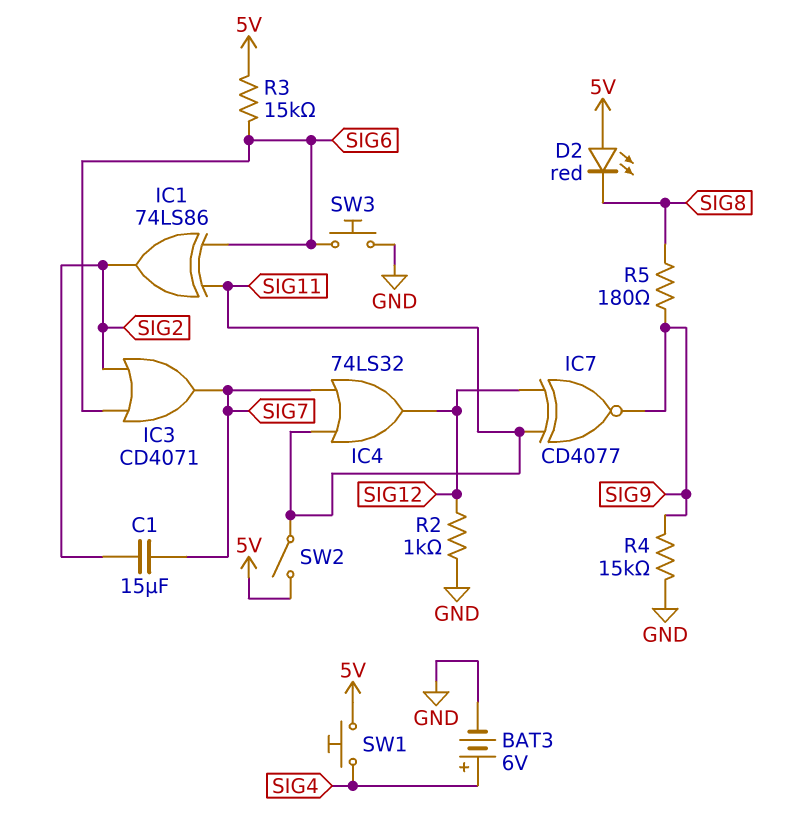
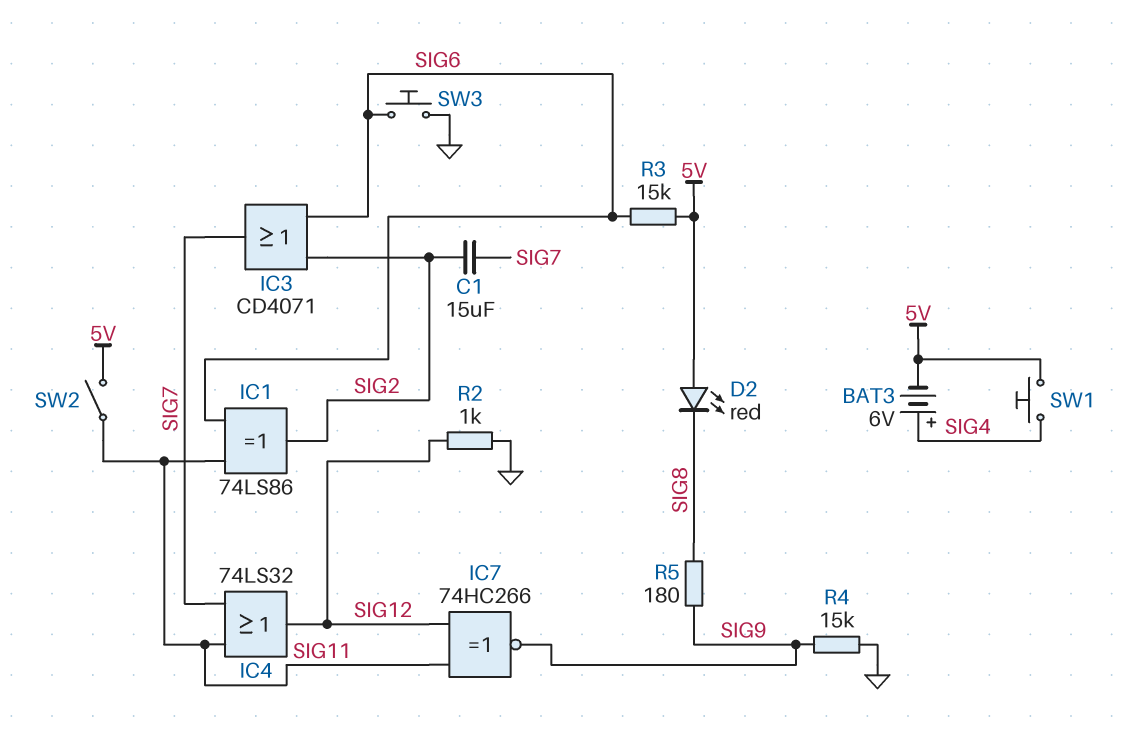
BAT3: 6V (plus SIG4, minus GND) -> 6V (plus SIG4, minus 5V)
IC7: XNOR CD4077 (in SIG11, in SIG12, out SIG9) -> XNOR 74HC266 (in SIG11, in SIG12, out SIG9)

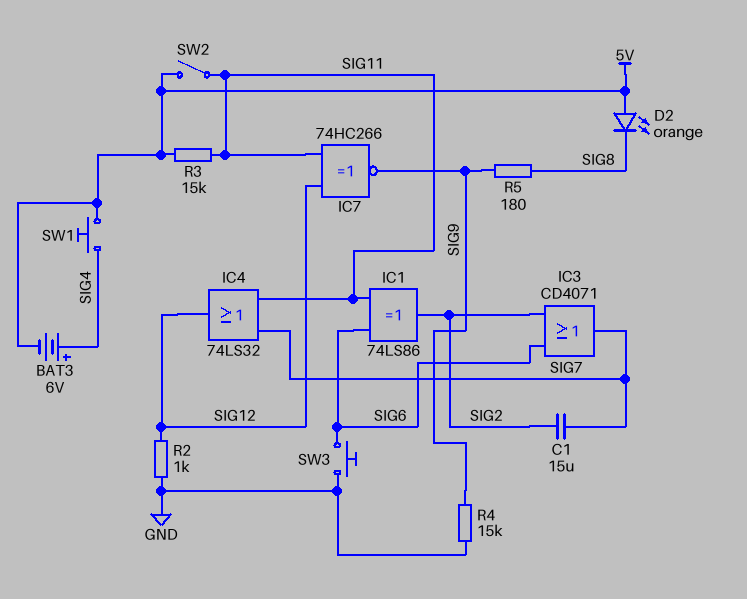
D2: LED red (A 5V, K SIG8) -> LED orange (A 5V, K SIG8)
R3: 15k (5V, SIG6) -> 15k (5V, SIG11)

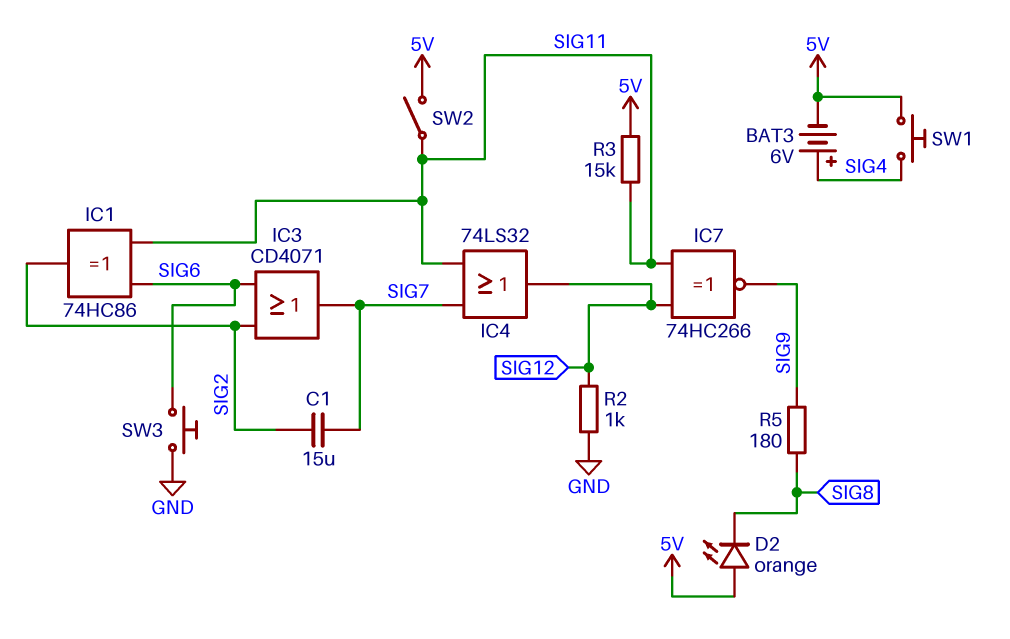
IC1: XOR 74LS86 (in SIG6, in SIG11, out SIG2) -> XOR 74HC86 (in SIG6, in SIG11, out SIG2)
R4: 15k (GND, SIG9) -> none

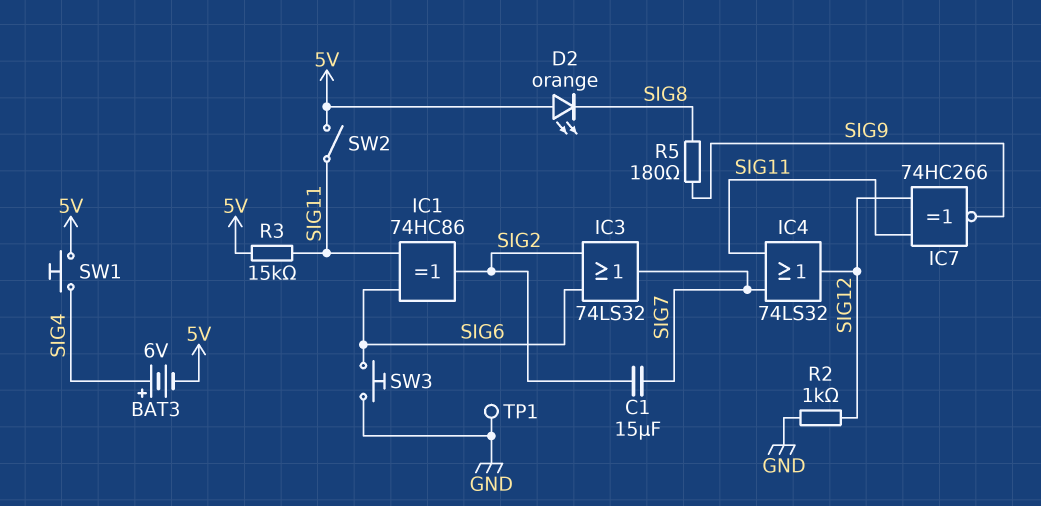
IC3: OR CD4071 (in SIG2, in SIG6, out SIG7) -> OR 74LS32 (in SIG2, in SIG6, out SIG7)
TP1: none -> test point (GND)

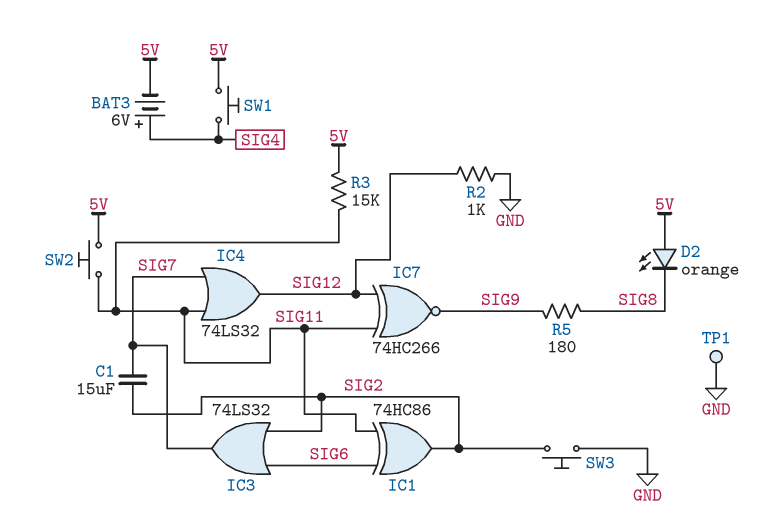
SW2: switch (5V, SIG11) -> button (5V, SIG11)
SW3: button (GND, SIG6) -> button (GND, SIG2)

